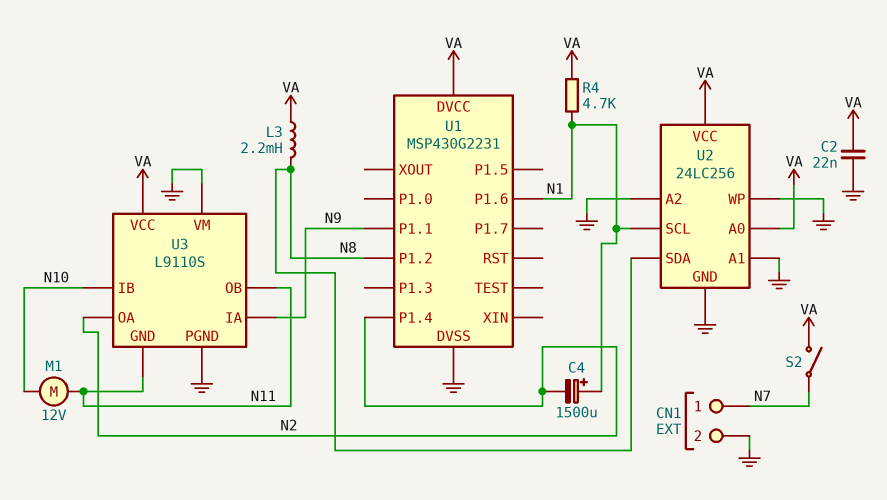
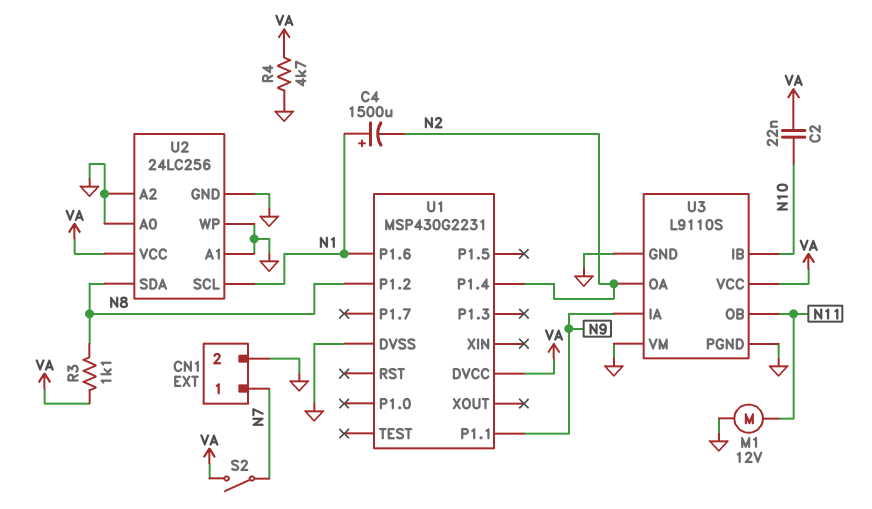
C2: 22nF (GND, VA) -> 22nF (N10, VA)
L3: 2.2mH (N8, VA) -> none
M1: motor 12V (N10, N11) -> motor 12V (GND, N11)
R3: none -> 1.1k (N8, VA)
R4: 4.7k (N1, VA) -> 4.7k (GND, VA)
U2 pin A0: VA -> GND
U3 pin GND: N11 -> GND

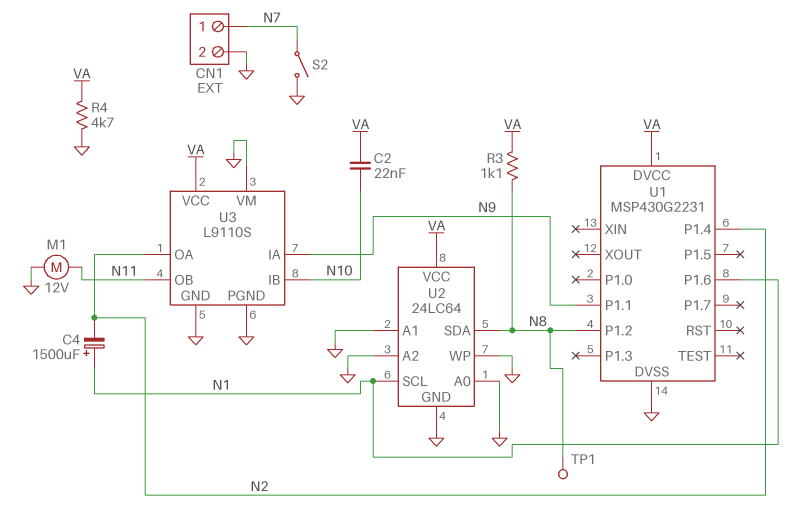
S2: switch (N7, VA) -> switch (GND, N7)
TP1: none -> test point (N8)
U2: 24LC256 -> 24LC64

